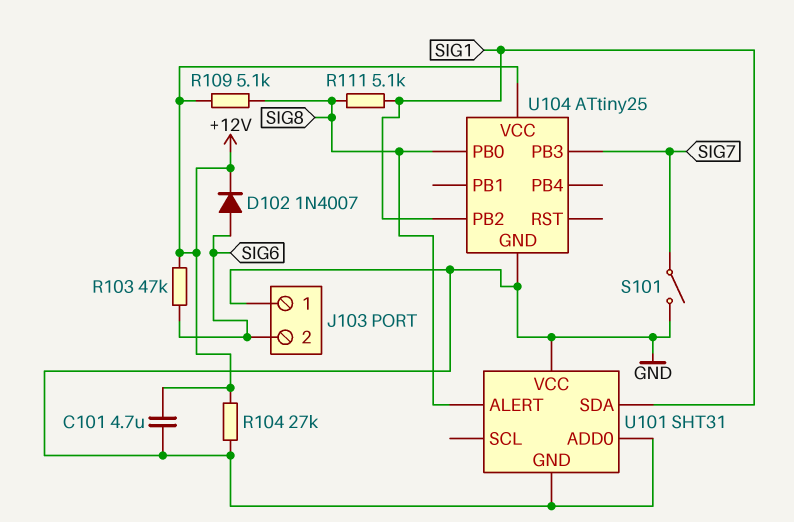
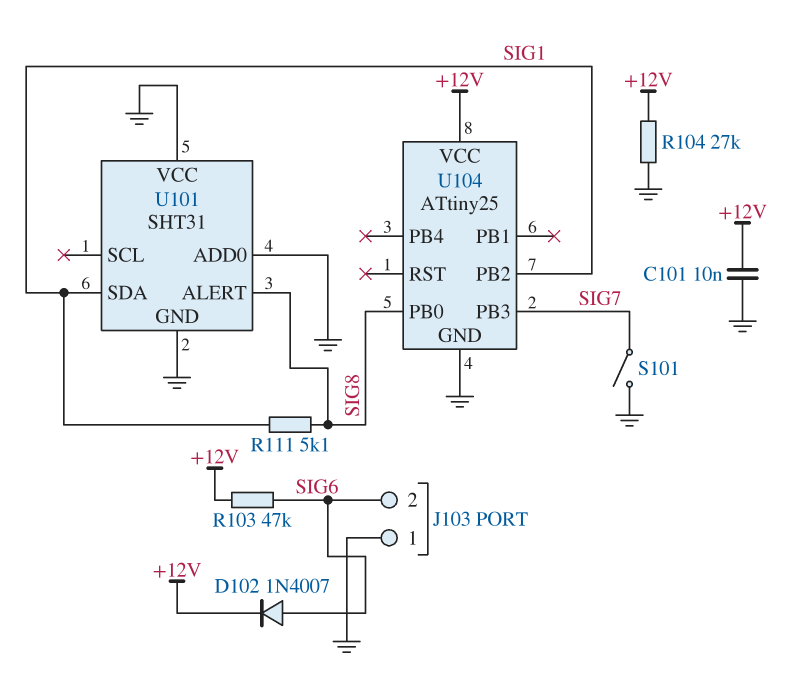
C101: 4.7uF (+12V, GND) -> 10nF (+12V, GND)
R109: 5.1k (+12V, SIG8) -> none

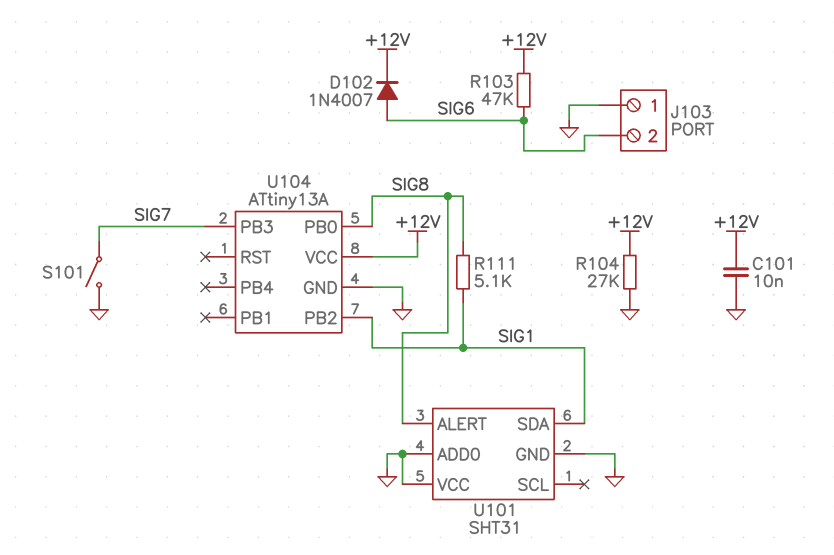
U104: ATtiny25 -> ATtiny13A

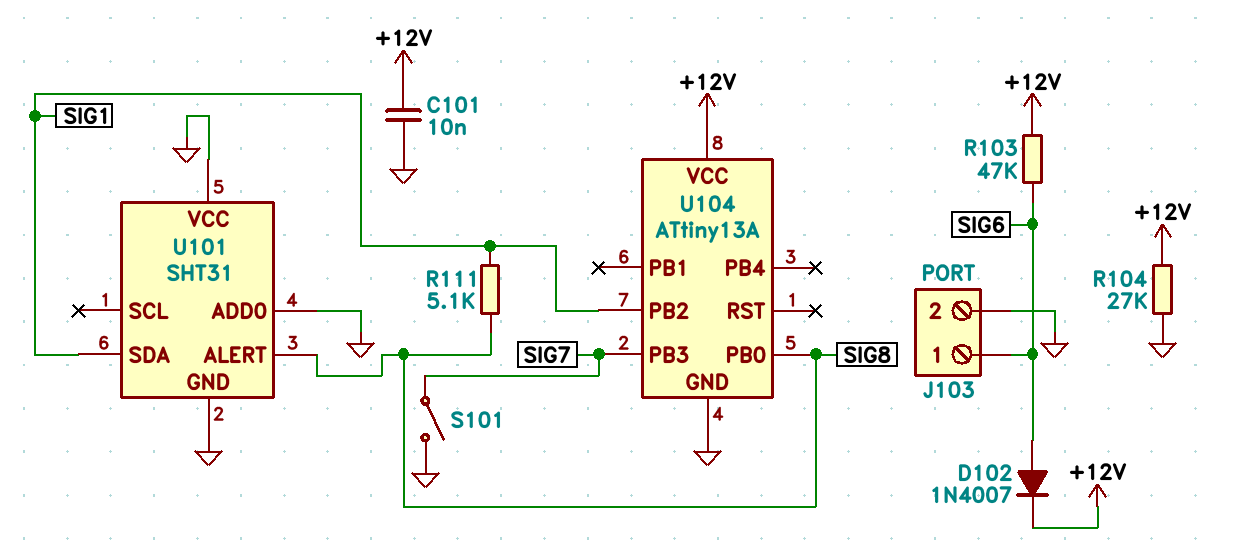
J103 pin 1: GND -> SIG6
J103 pin 2: SIG6 -> GND

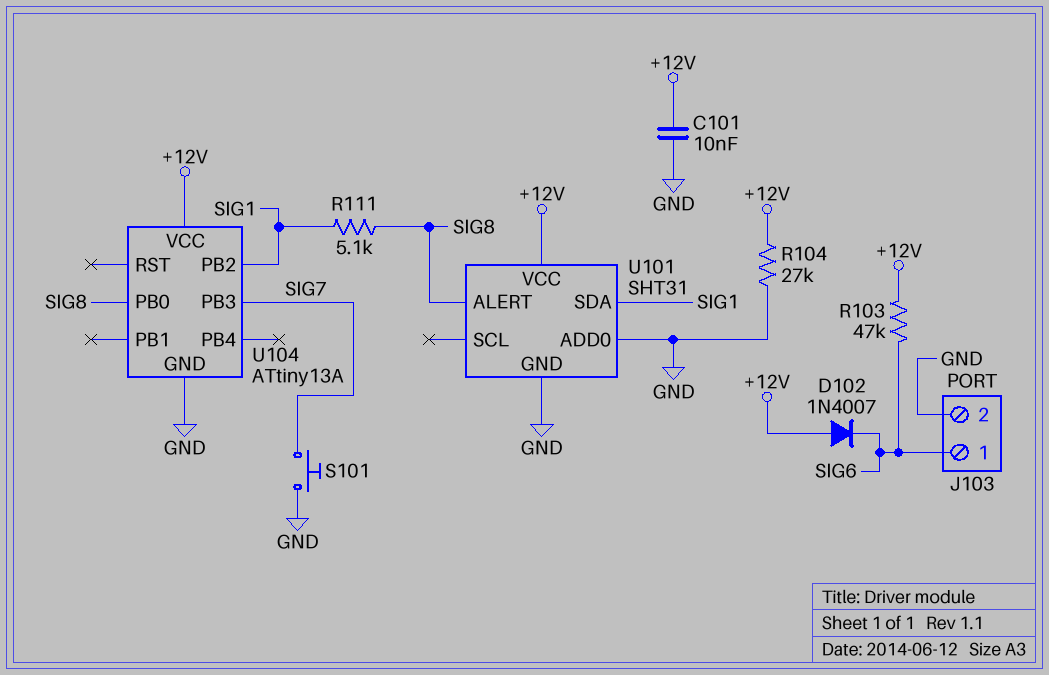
D102: diode 1N4007 (A SIG6, K +12V) -> diode 1N4007 (A +12V, K SIG6)
S101: switch (GND, SIG7) -> button (GND, SIG7)
U101 pin VCC: GND -> +12V

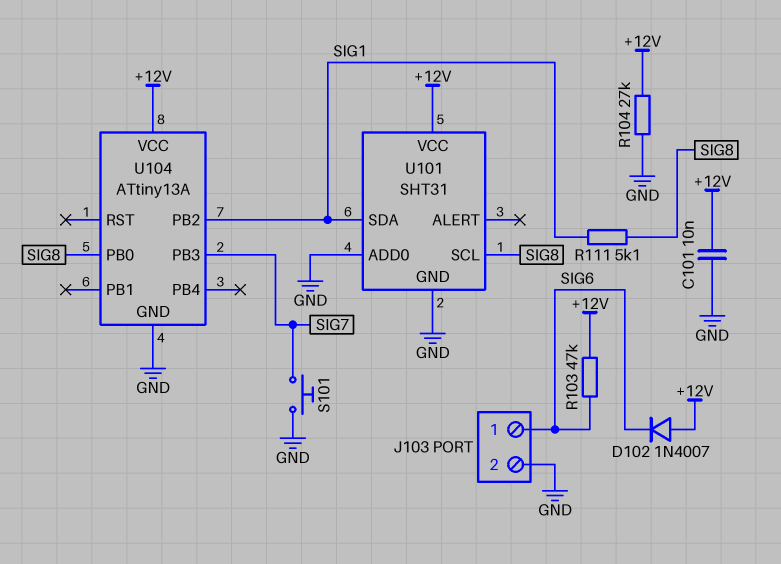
U101 pin ALERT: SIG8 -> none
U101 pin SCL: none -> SIG8

